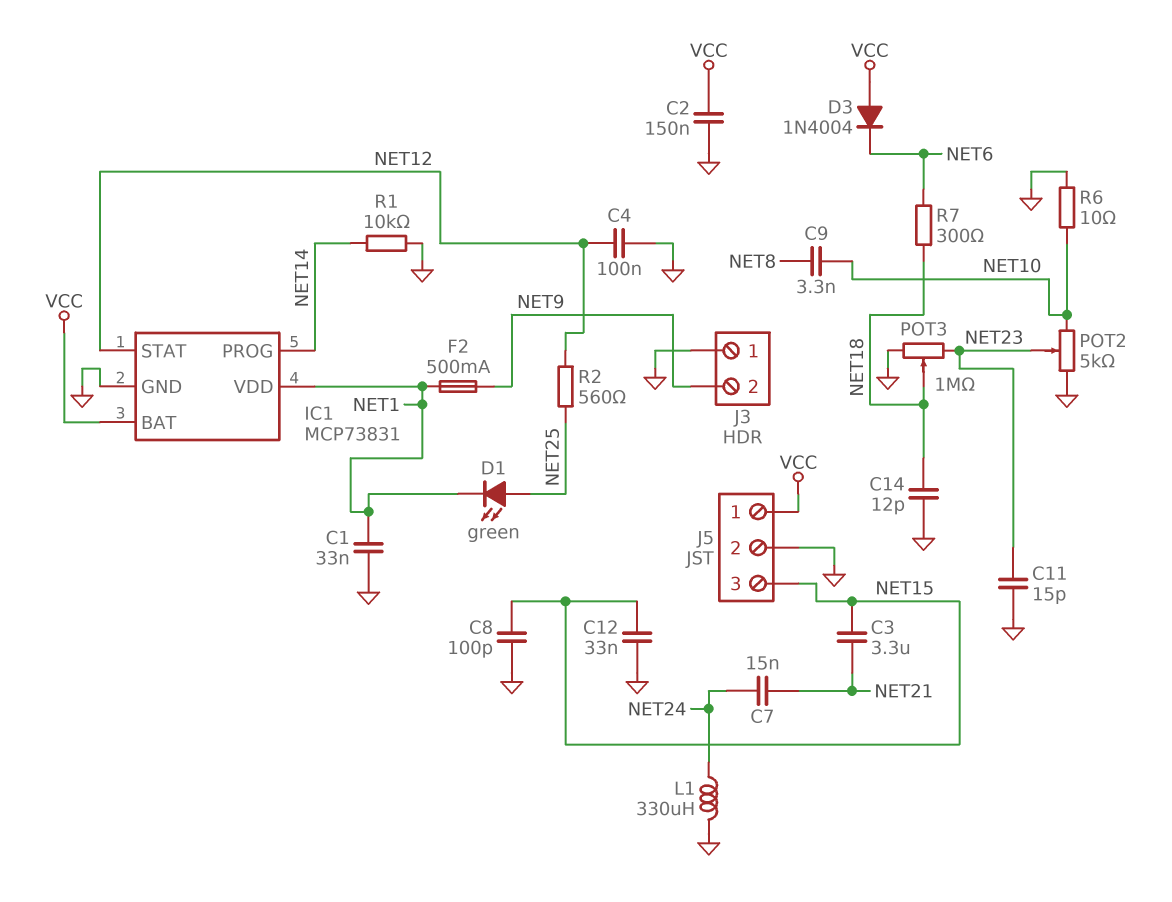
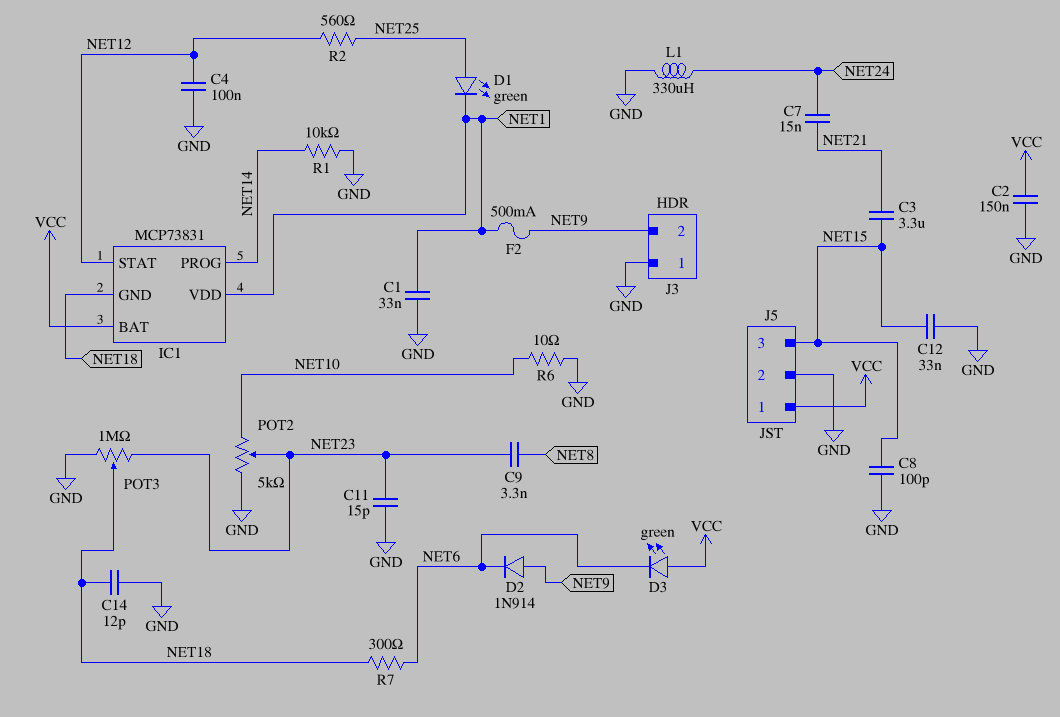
C9: 3.3nF (NET8, NET10) -> 3.3nF (NET8, NET23)
D2: none -> diode 1N914 (A NET9, K NET6)
D3: diode 1N4004 (A VCC, K NET6) -> LED green (A VCC, K NET6)
IC1 pin GND: GND -> NET18

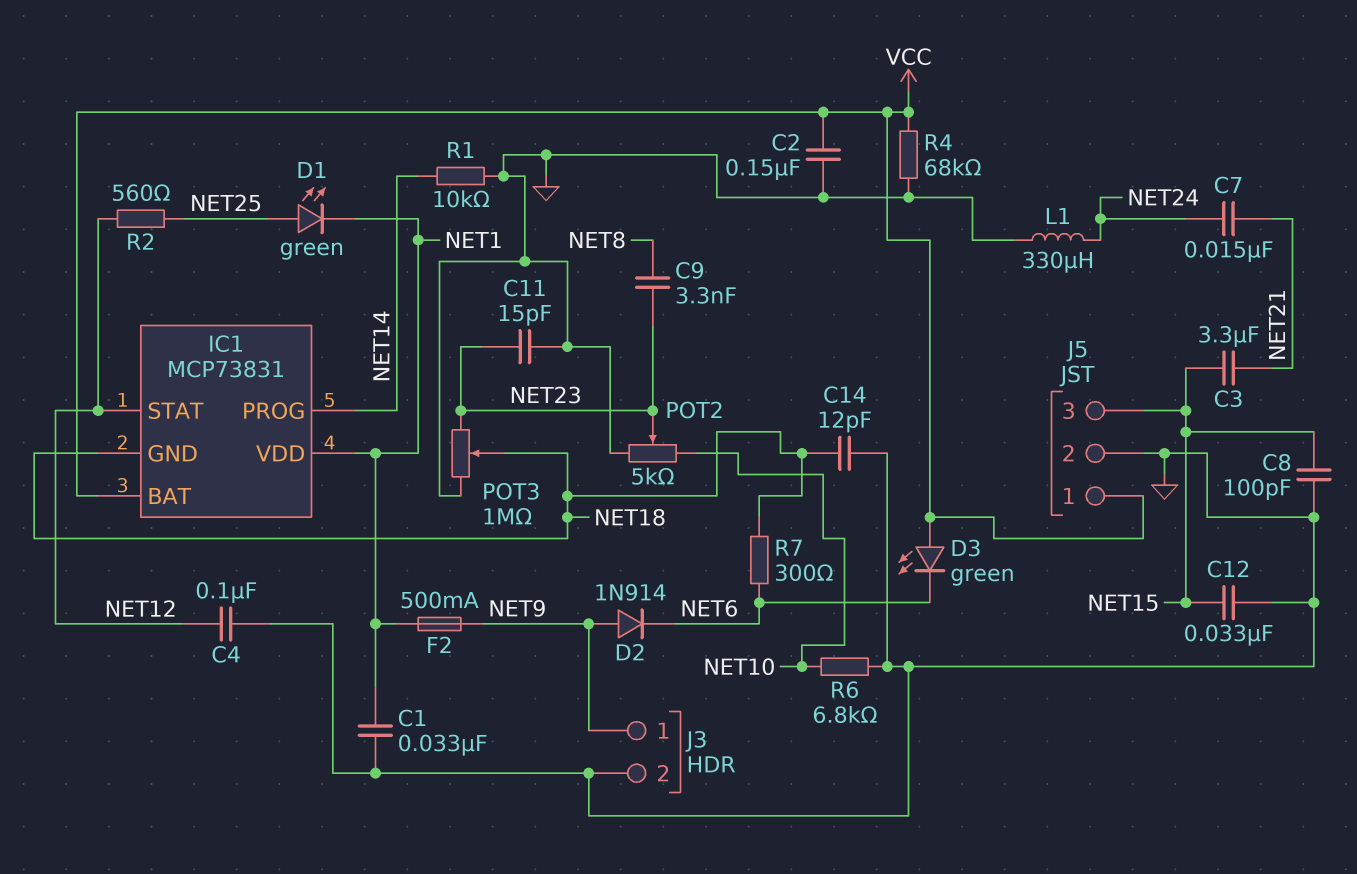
J3 pin 1: GND -> NET9
J3 pin 2: NET9 -> GND
R4: none -> 68k (GND, VCC)
R6: 10 (GND, NET10) -> 6.8k (GND, NET10)

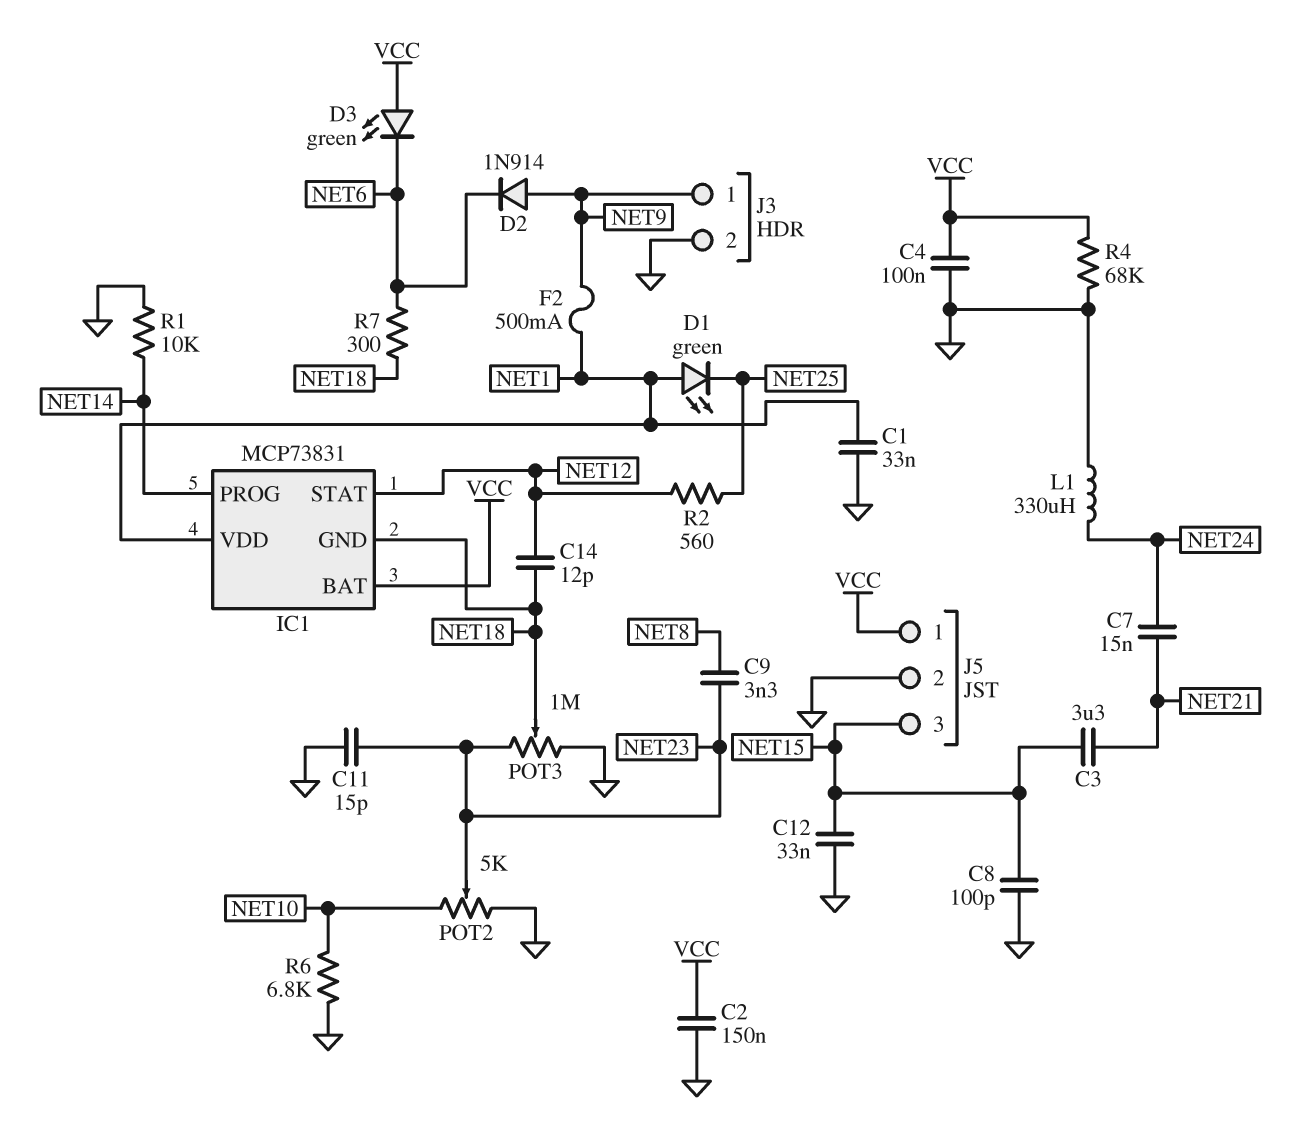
C4: 100nF (GND, NET12) -> 100nF (GND, VCC)
C14: 12pF (GND, NET18) -> 12pF (NET12, NET18)
D1: LED green (A NET25, K NET1) -> LED green (A NET1, K NET25)

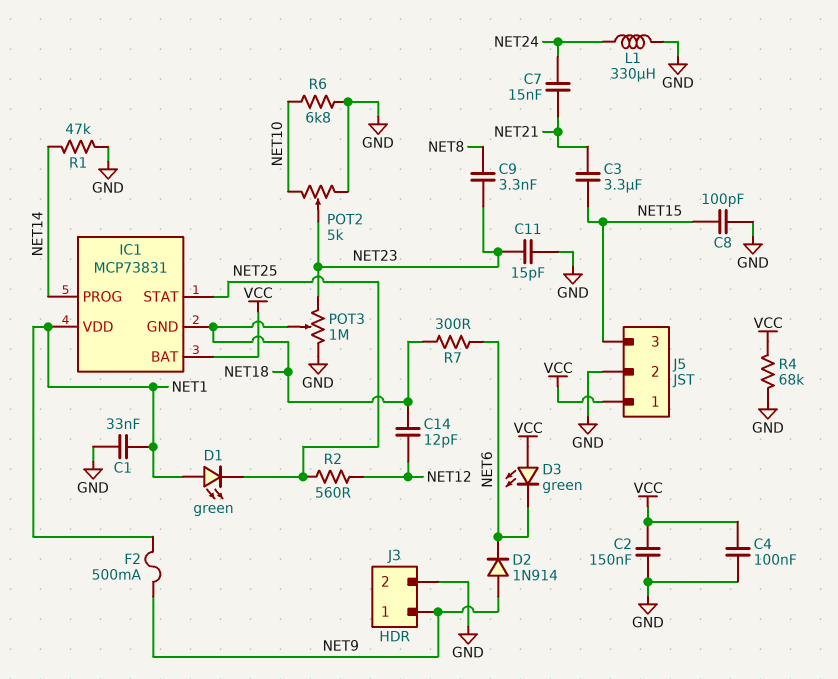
C12: 33nF (GND, NET15) -> none
IC1 pin STAT: NET12 -> NET25
R1: 10k (GND, NET14) -> 47k (GND, NET14)

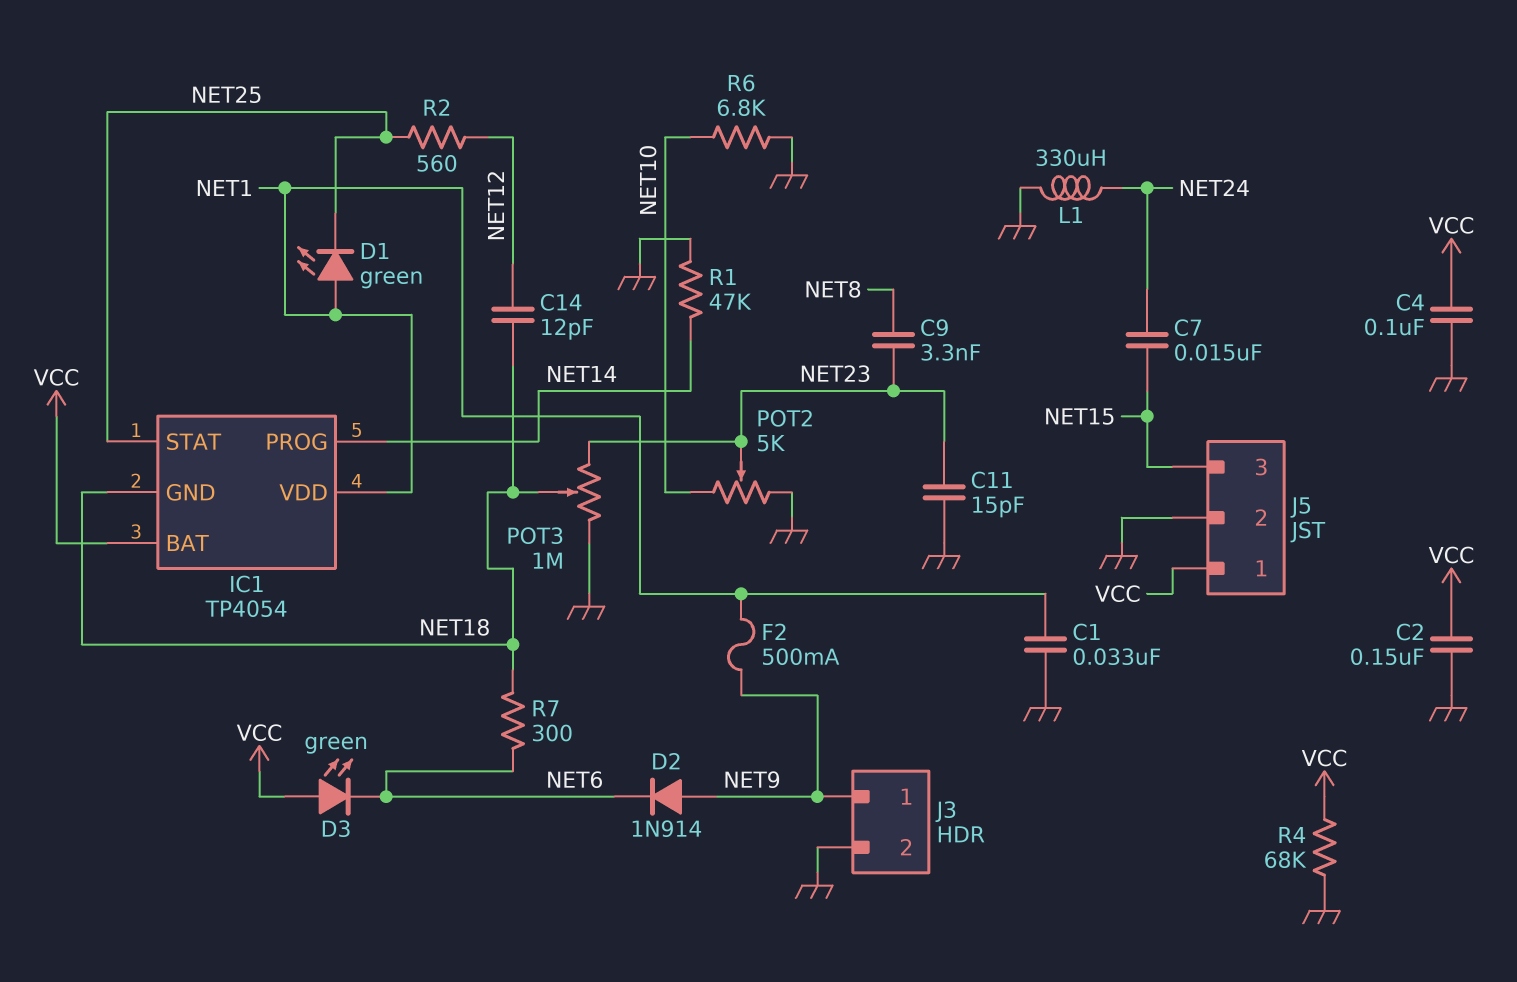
C3: 3.3uF (NET15, NET21) -> none
C7: 15nF (NET21, NET24) -> 15nF (NET15, NET24)
C8: 100pF (GND, NET15) -> none
IC1: MCP73831 -> TP4054

